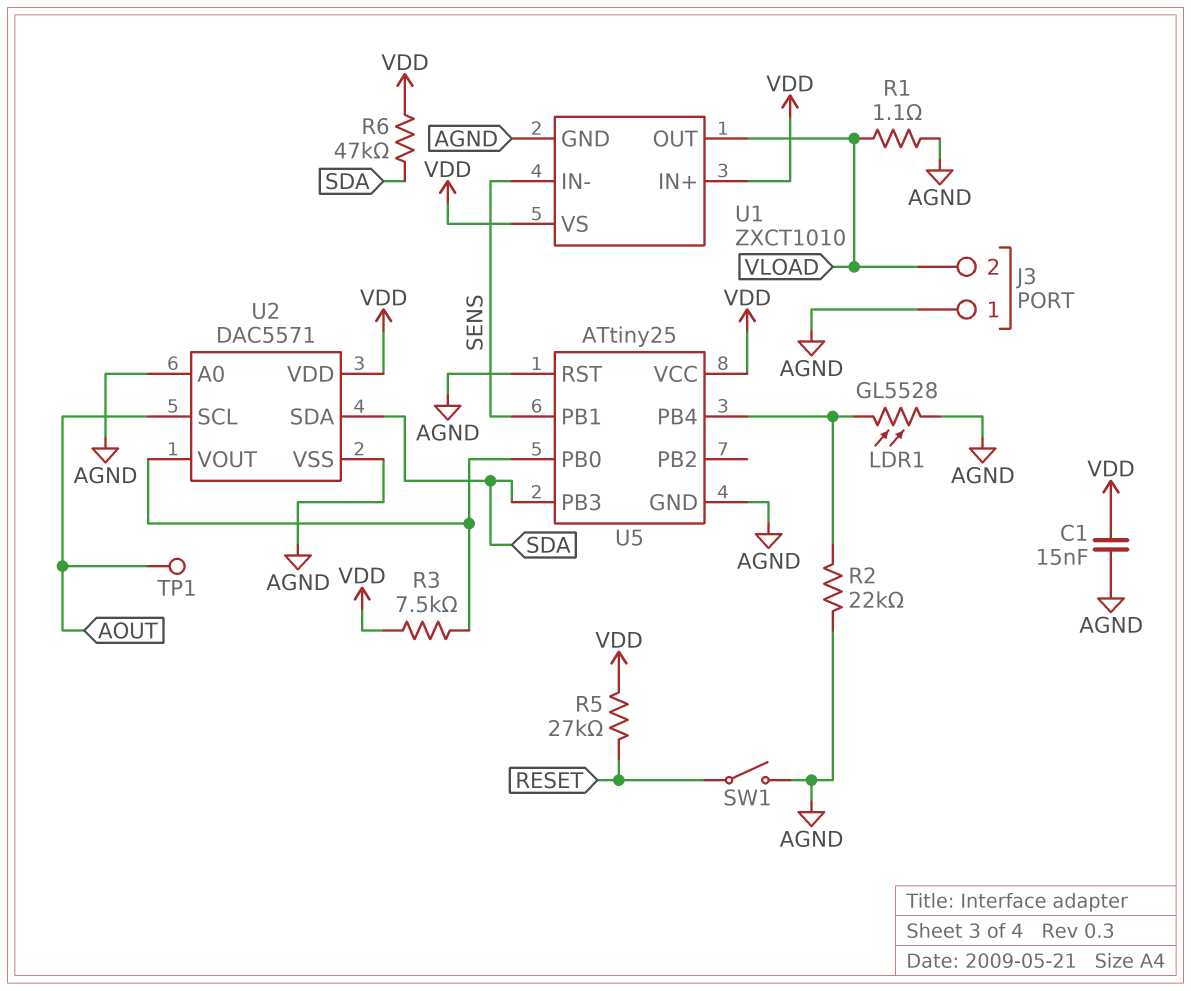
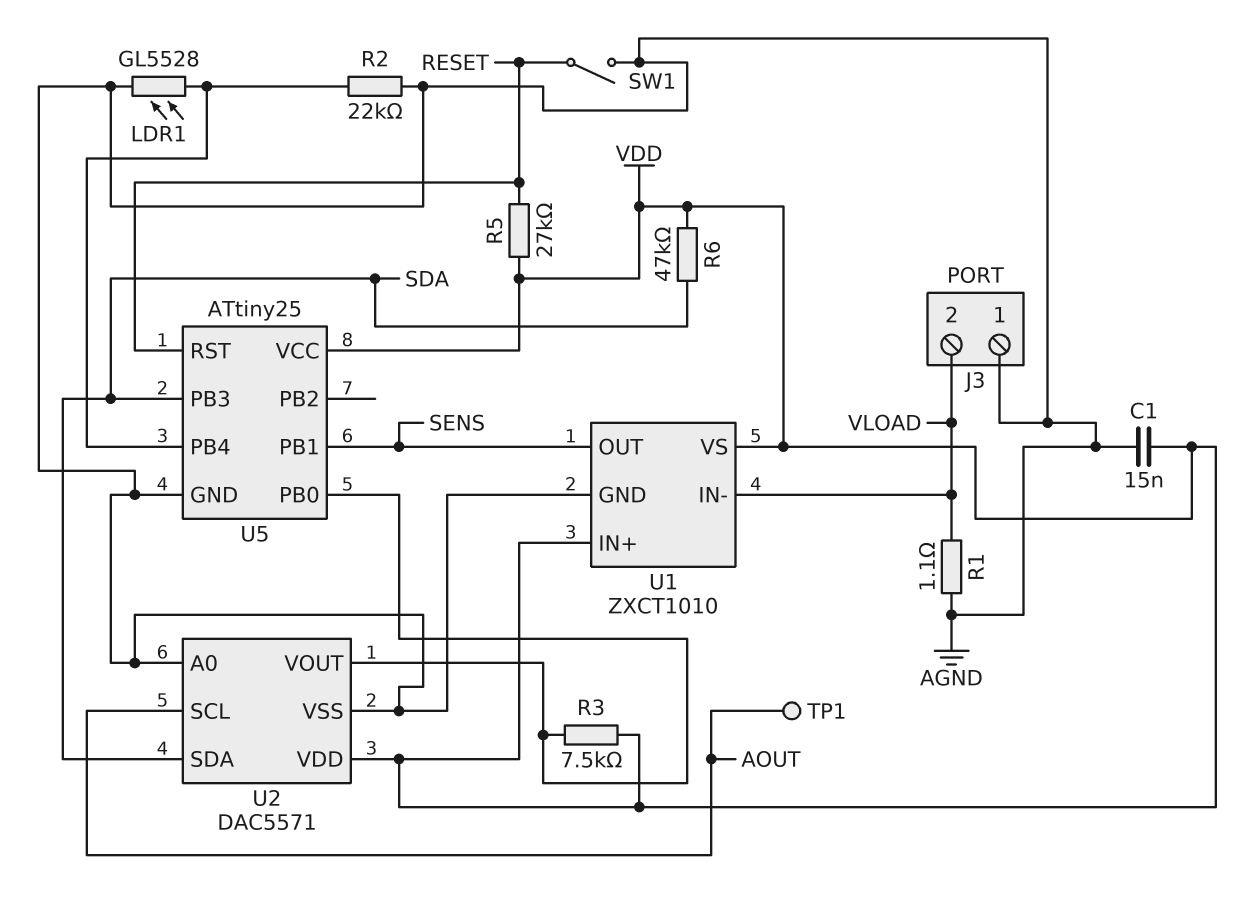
U1 pin IN-: SENS -> VLOAD
U1 pin OUT: VLOAD -> SENS
U5 pin RST: AGND -> RESET

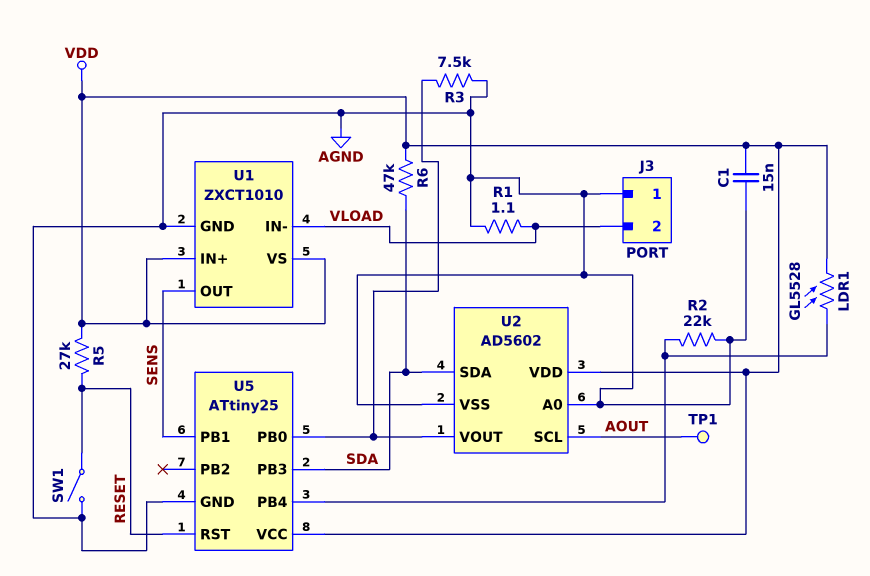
LDR1: GL5528 (AGND, U5/PB4) -> GL5528 (U5/PB4, VDD)
R3: 7.5k (U2/VOUT, VDD) -> 7.5k (AGND, U2/VOUT)
U2: DAC5571 -> AD5602

